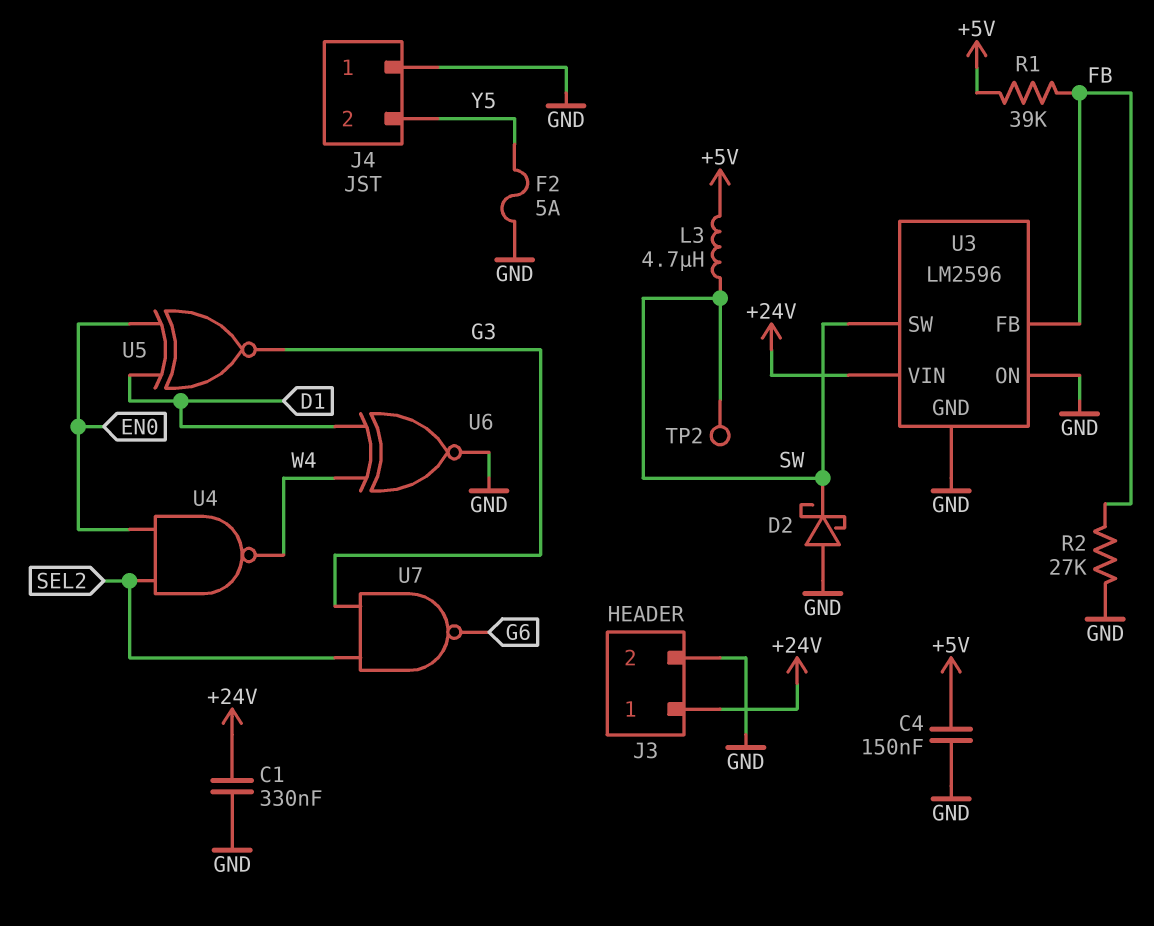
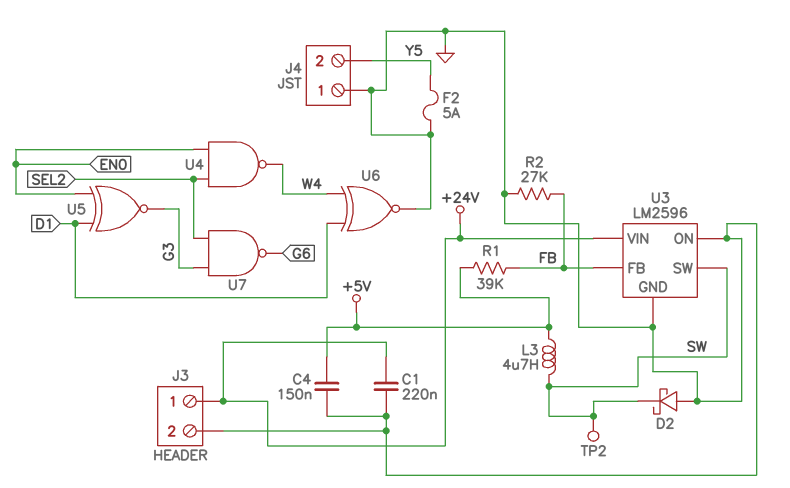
C1: 330nF (+24V, GND) -> 220nF (+24V, GND)

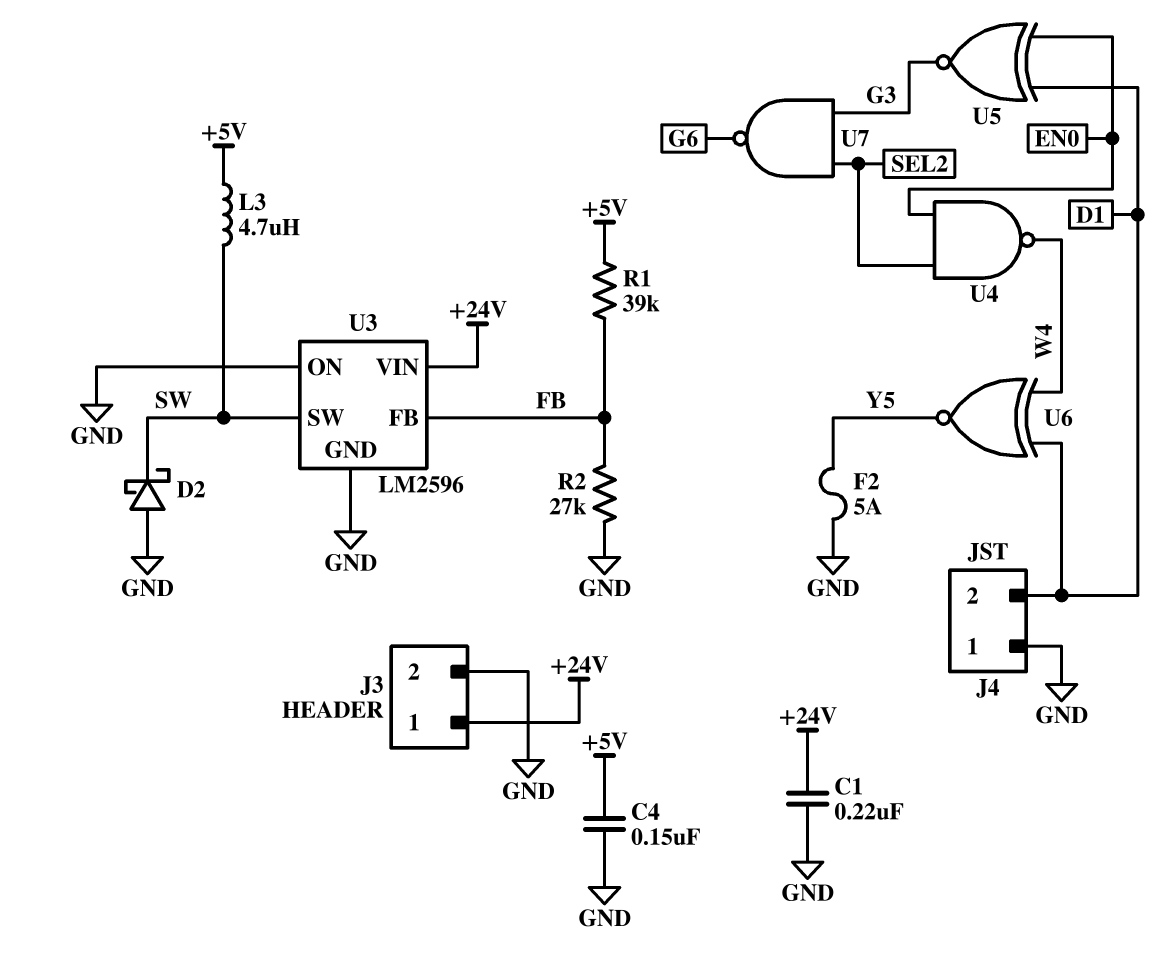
J4 pin 2: Y5 -> D1
TP2: test point (SW) -> none
U6: XNOR (in D1, in W4, out GND) -> XNOR (in D1, in W4, out Y5)

